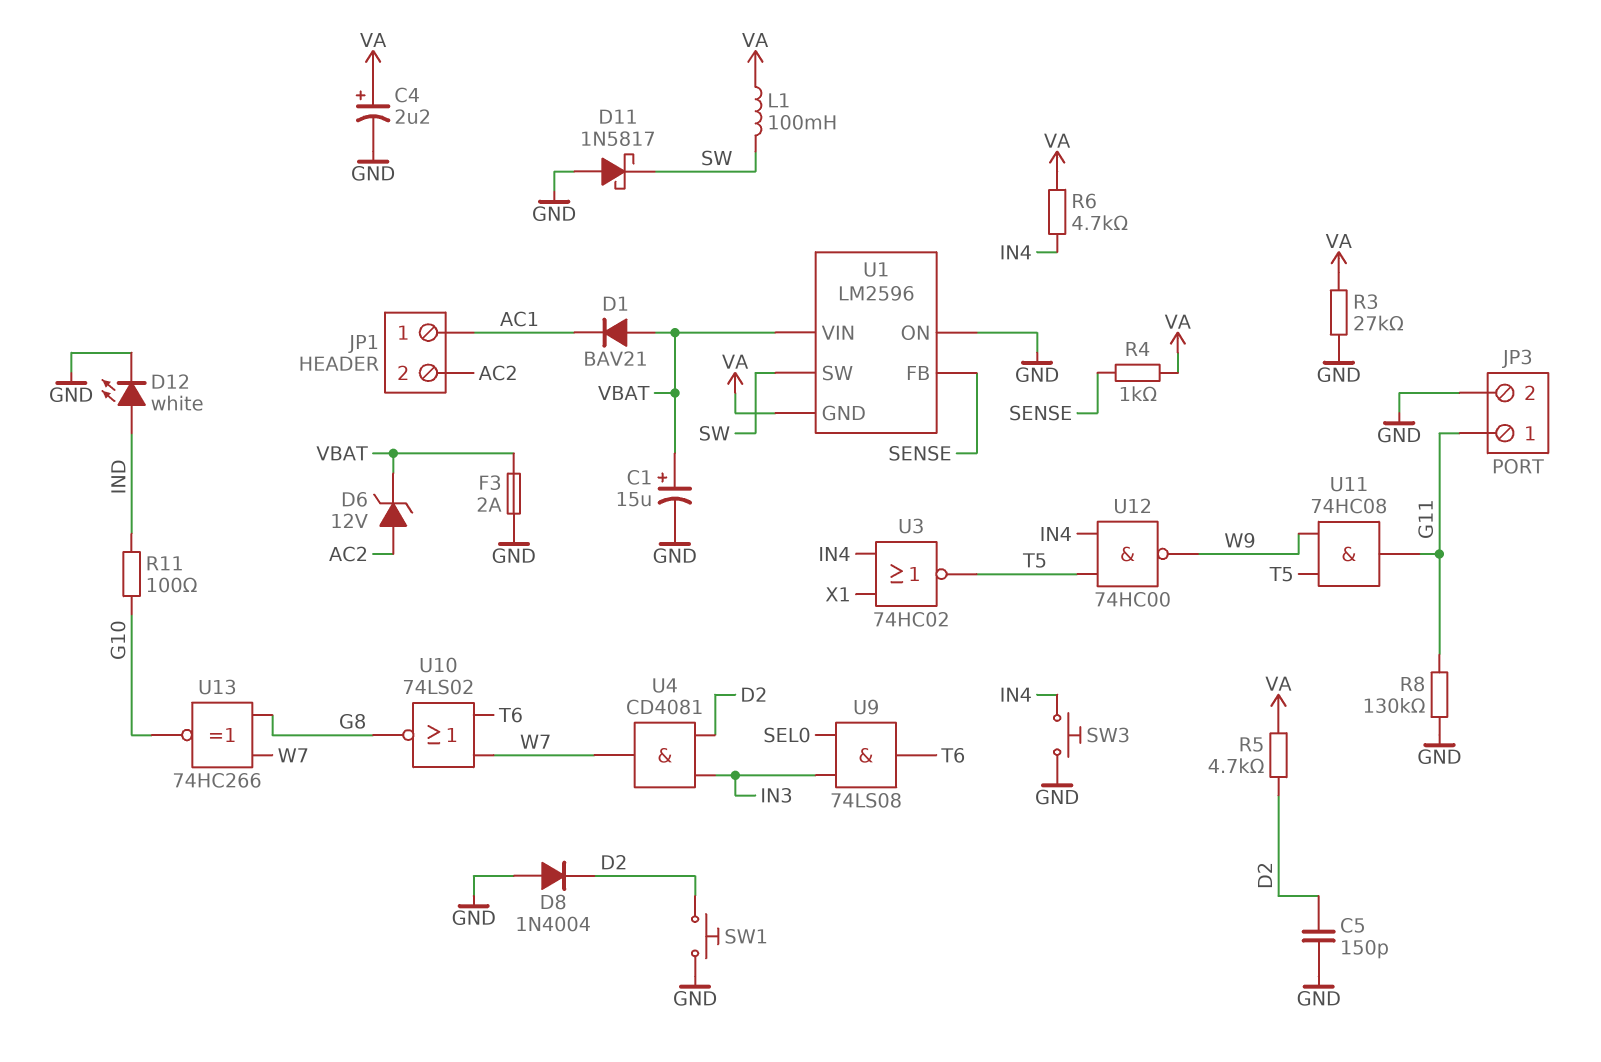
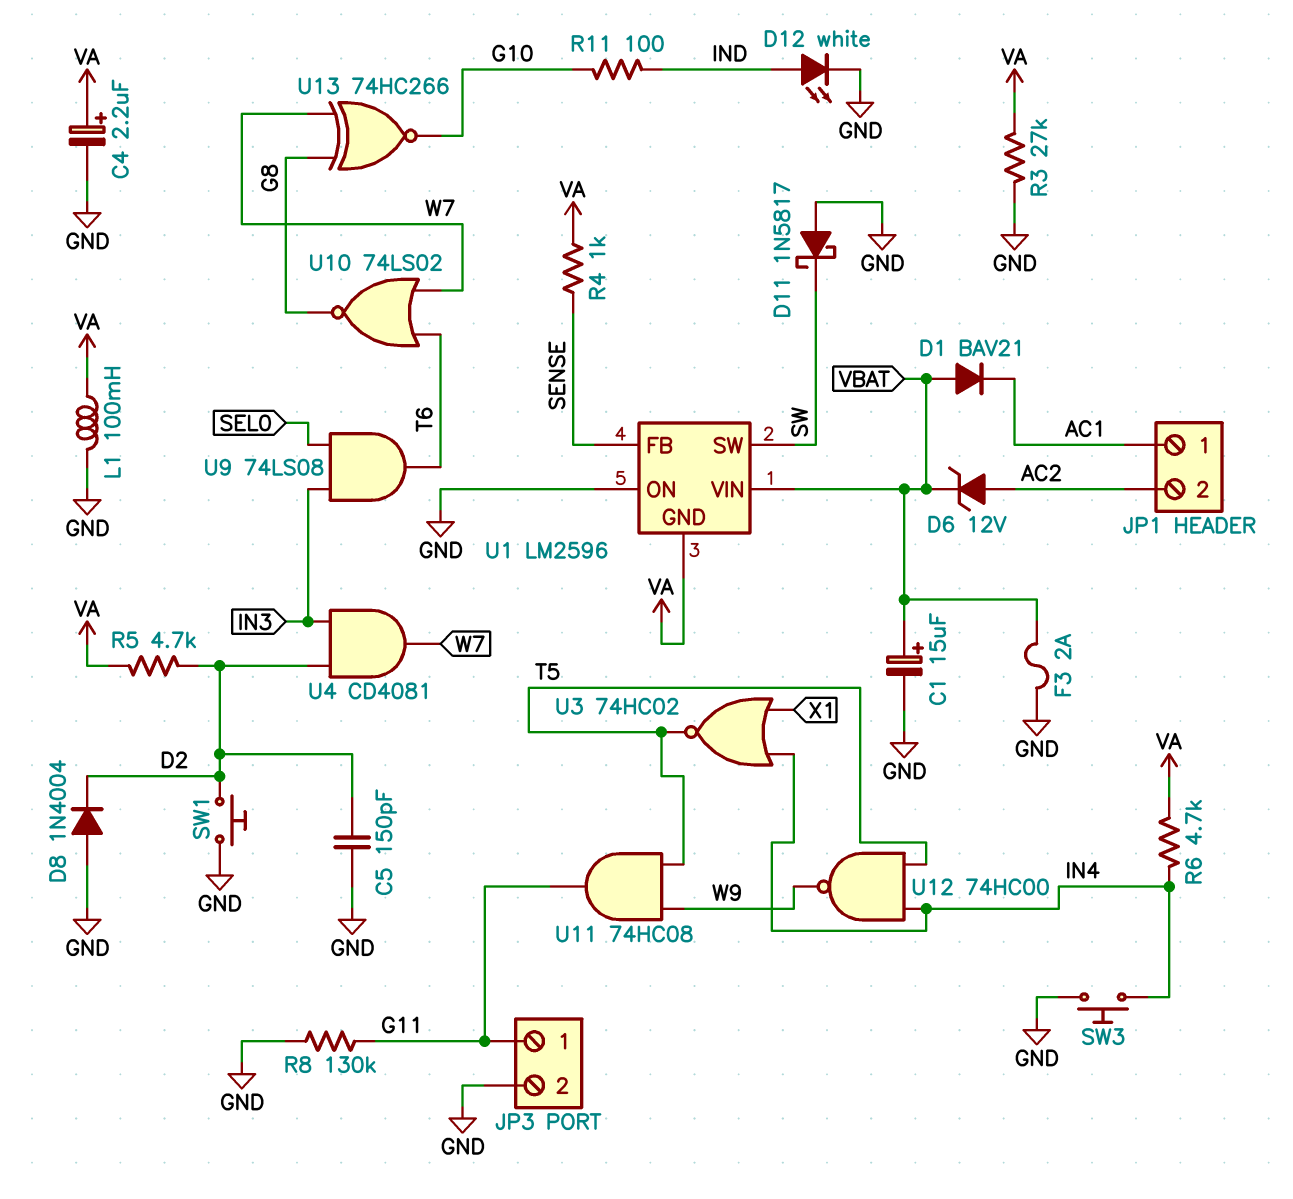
L1: 100mH (SW, VA) -> 100mH (GND, VA)

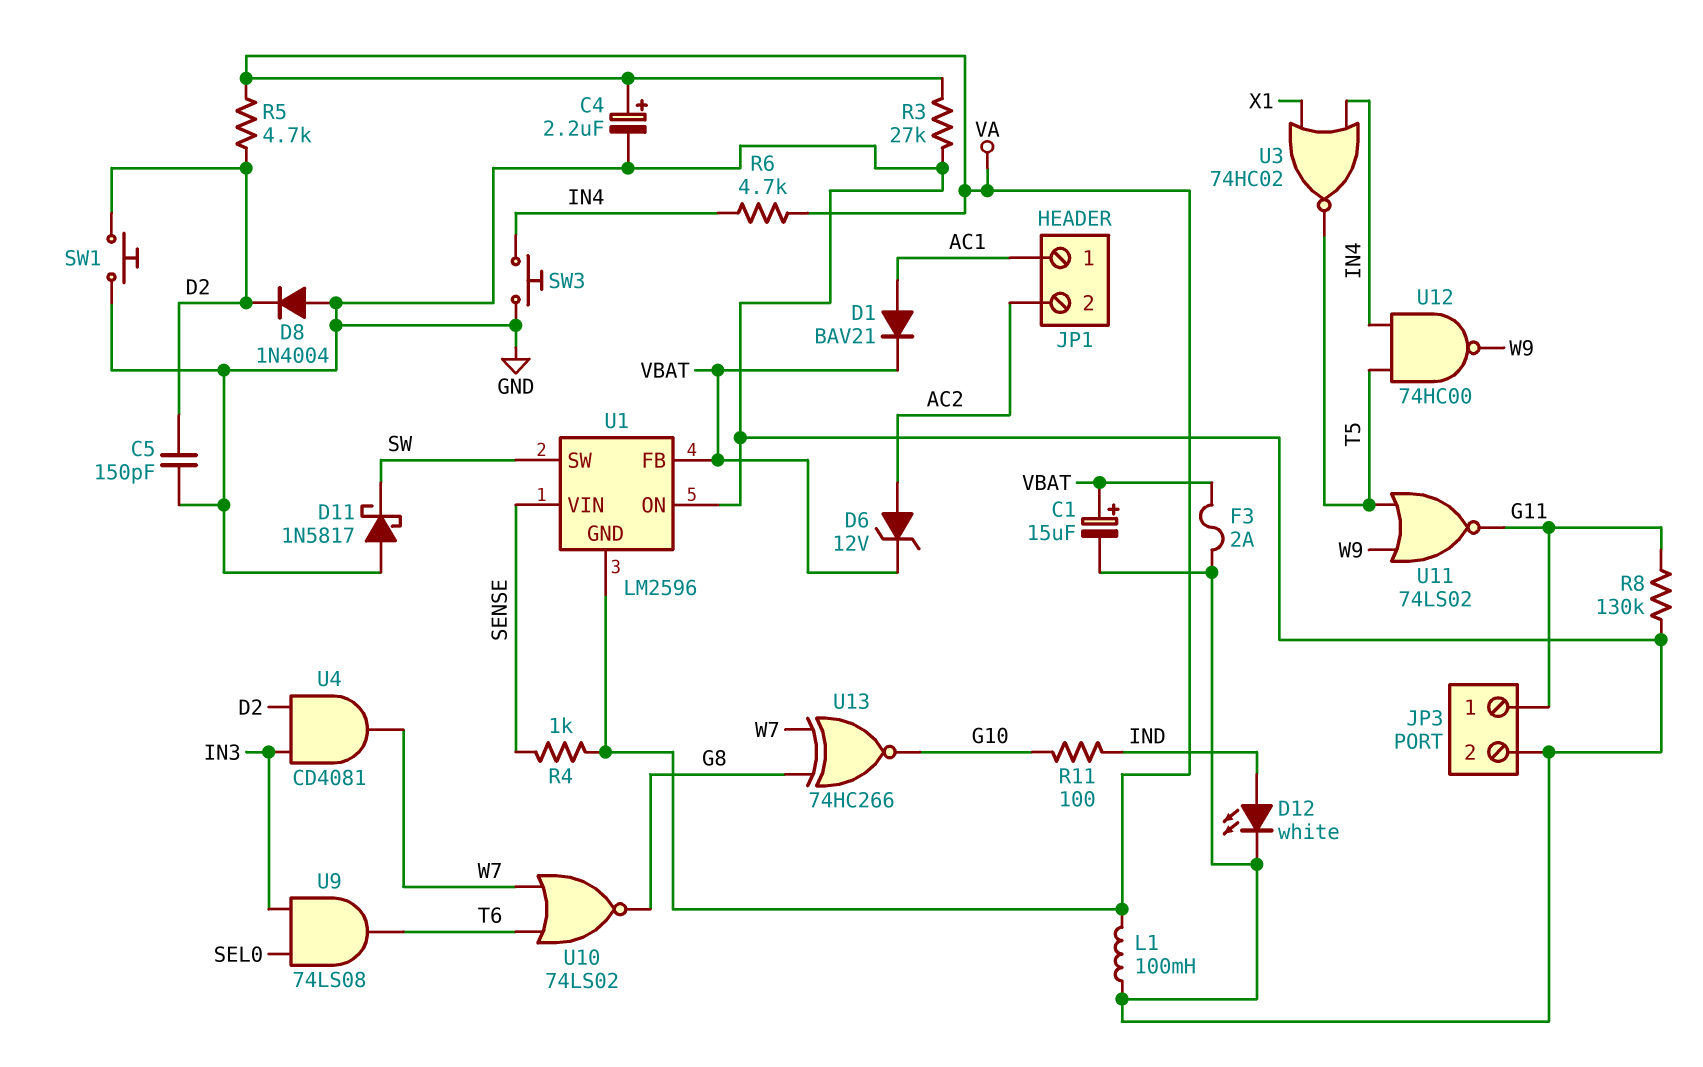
D1: diode BAV21 (A VBAT, K AC1) -> diode BAV21 (A AC1, K VBAT)
U1 pin FB: SENSE -> VBAT
U1 pin VIN: VBAT -> SENSE
U11: AND 74HC08 (in T5, in W9, out G11) -> NOR 74LS02 (in T5, in W9, out G11)

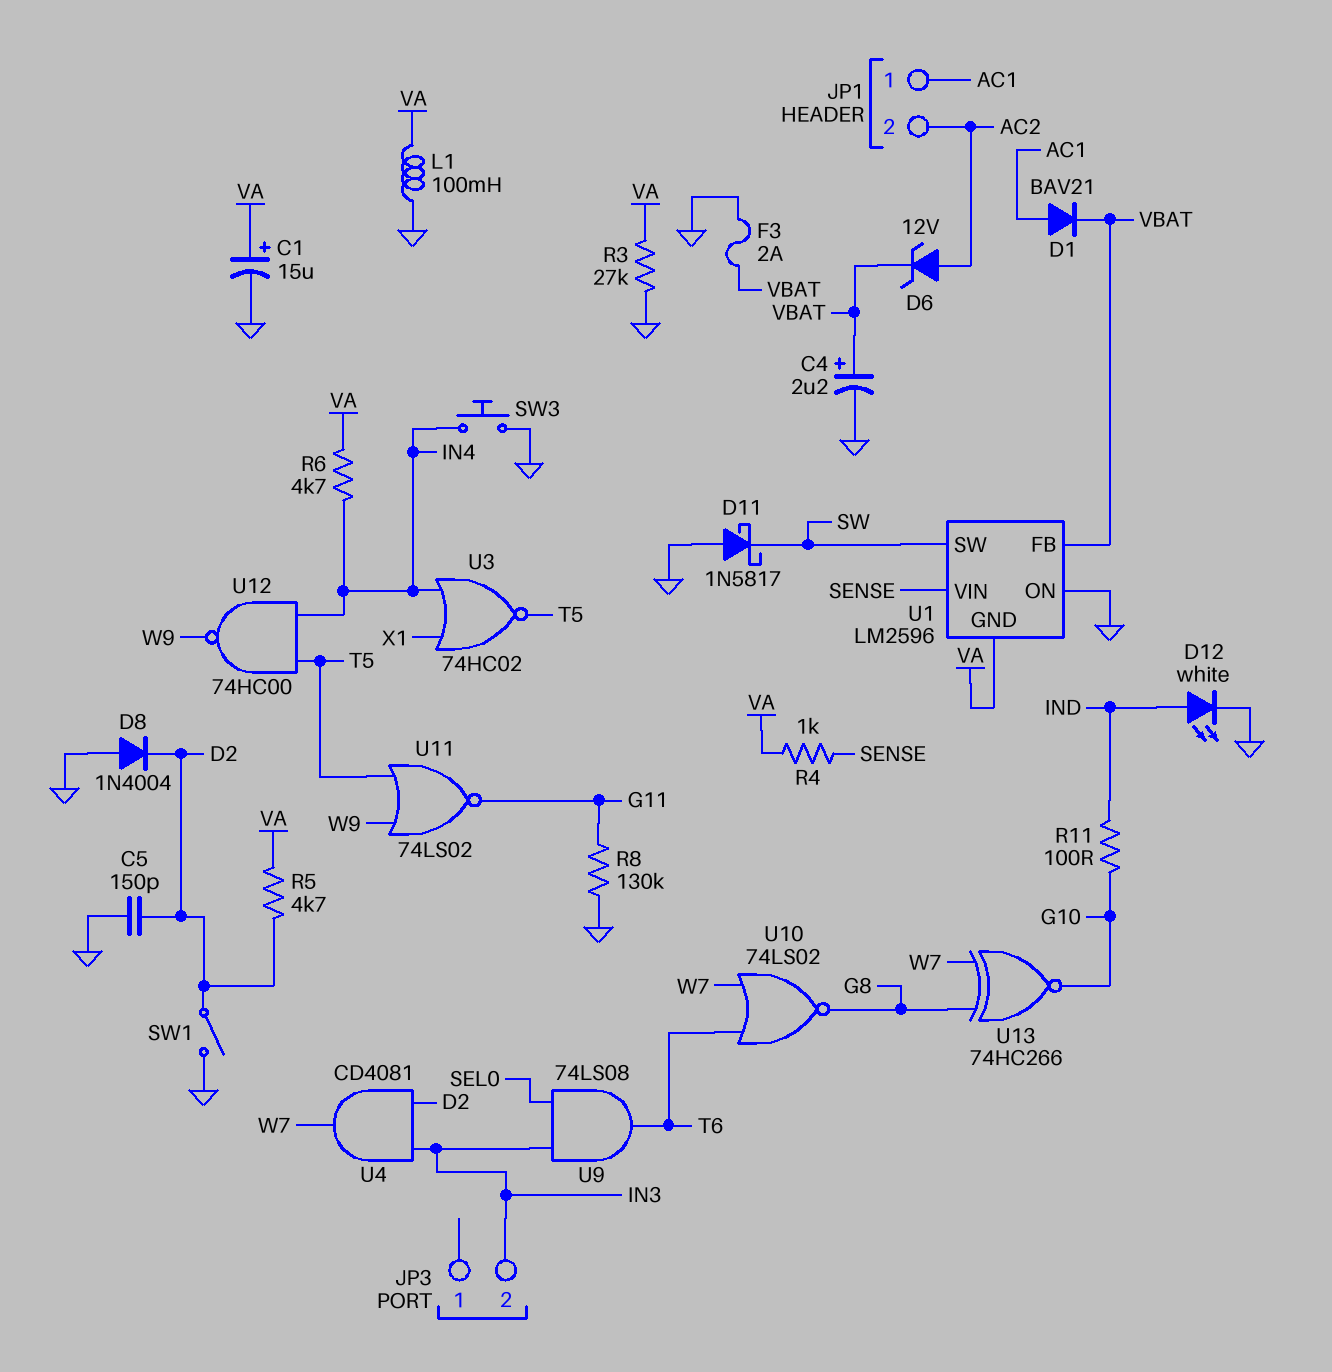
C1: 15uF (plus VBAT, minus GND) -> 15uF (plus VA, minus GND)
C4: 2.2uF (plus VA, minus GND) -> 2.2uF (plus VBAT, minus GND)
JP3 pin 1: G11 -> none
JP3 pin 2: GND -> IN3
SW1: button (D2, GND) -> switch (D2, GND)

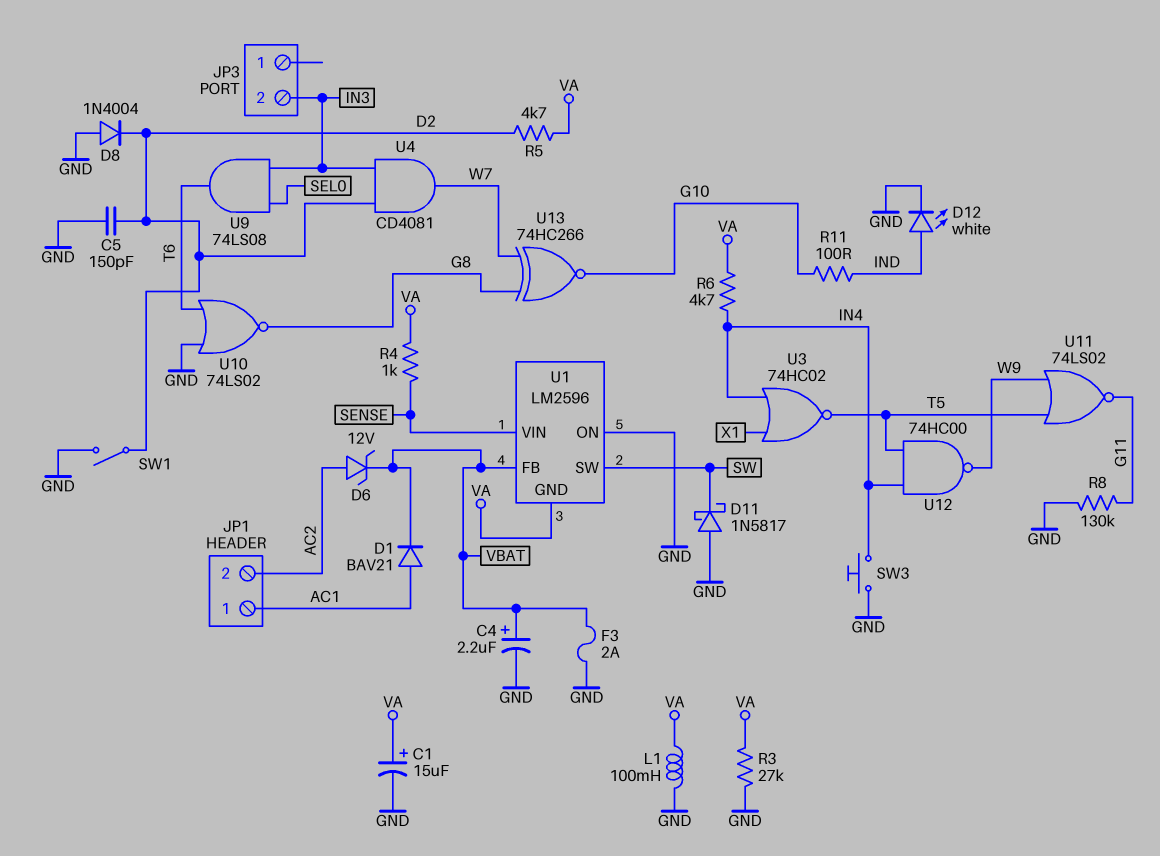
U10: NOR 74LS02 (in T6, in W7, out G8) -> NOR 74LS02 (in GND, in T6, out G8)

